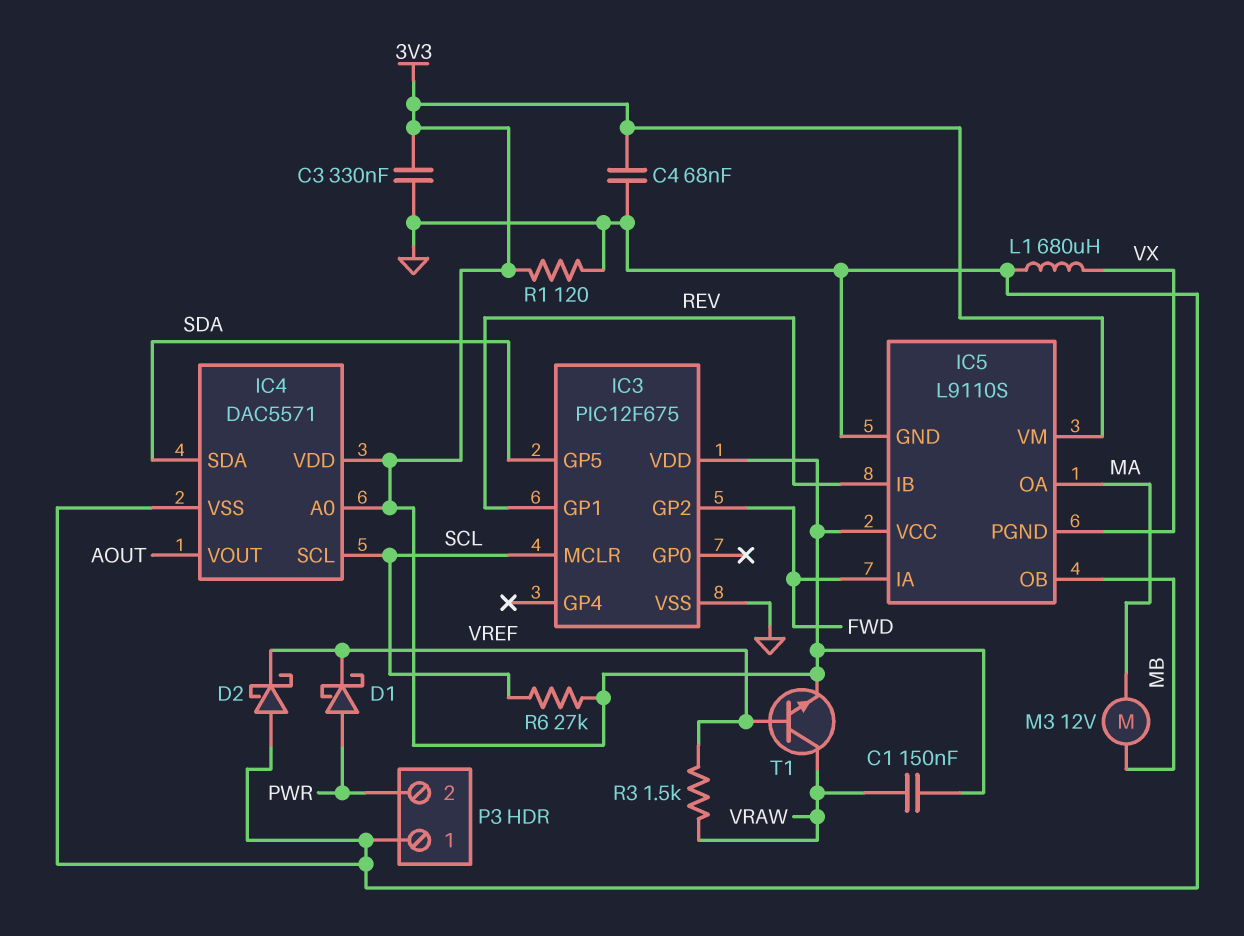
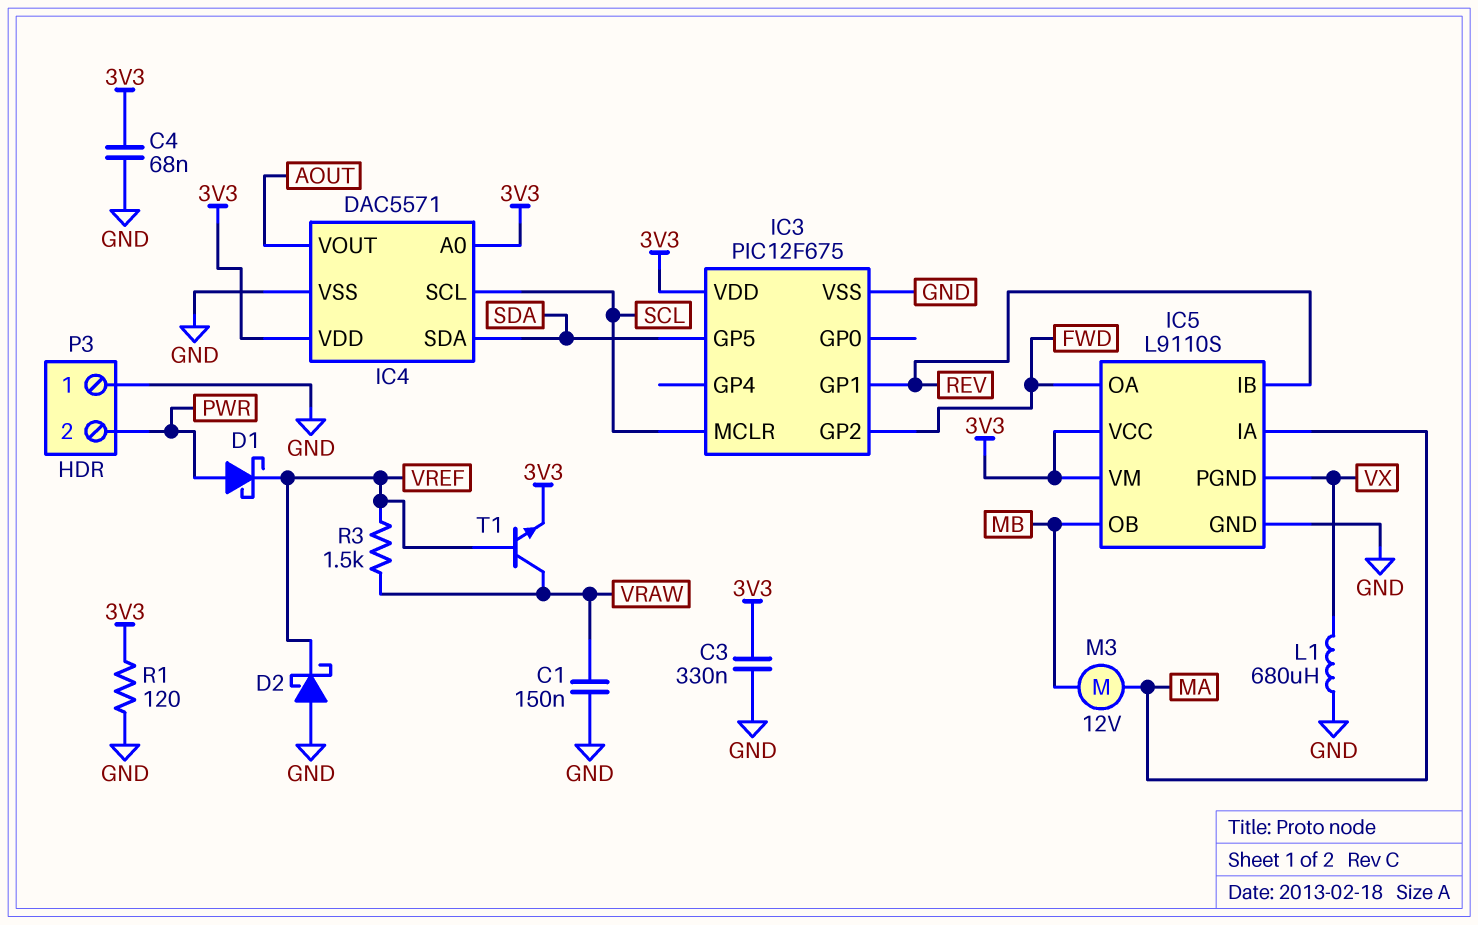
C1: 150nF (3V3, VRAW) -> 150nF (GND, VRAW)
IC5 pin IA: FWD -> MA
IC5 pin OA: MA -> FWD
R6: 27k (3V3, SCL) -> none

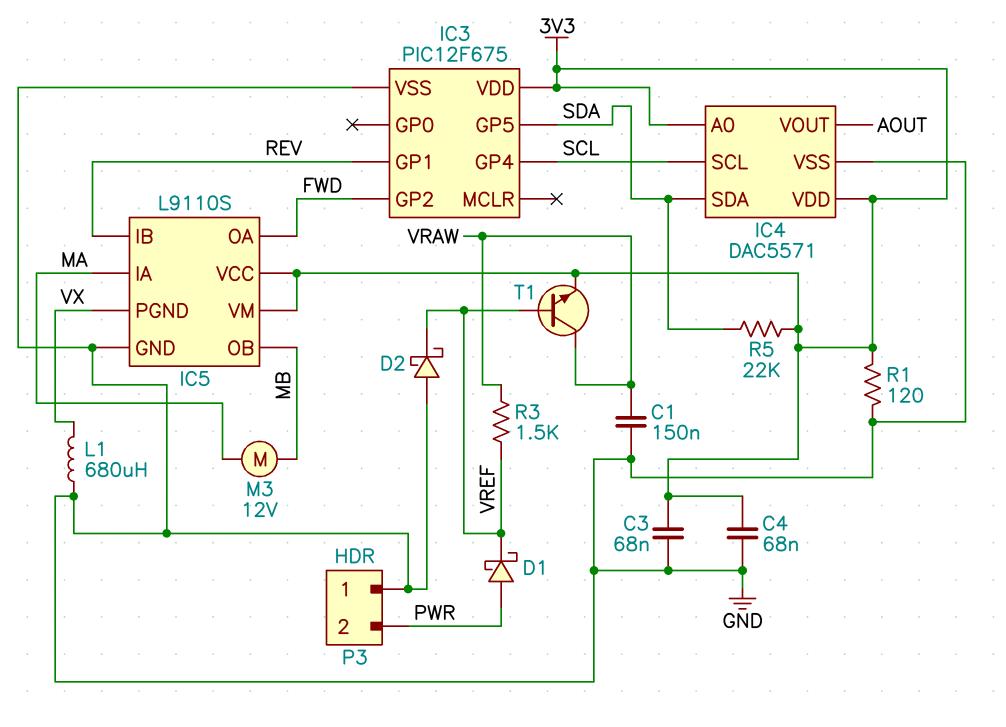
C3: 330nF (3V3, GND) -> 68nF (3V3, GND)
IC3 pin GP4: none -> SCL
IC3 pin MCLR: SCL -> none
R5: none -> 22k (3V3, SDA)

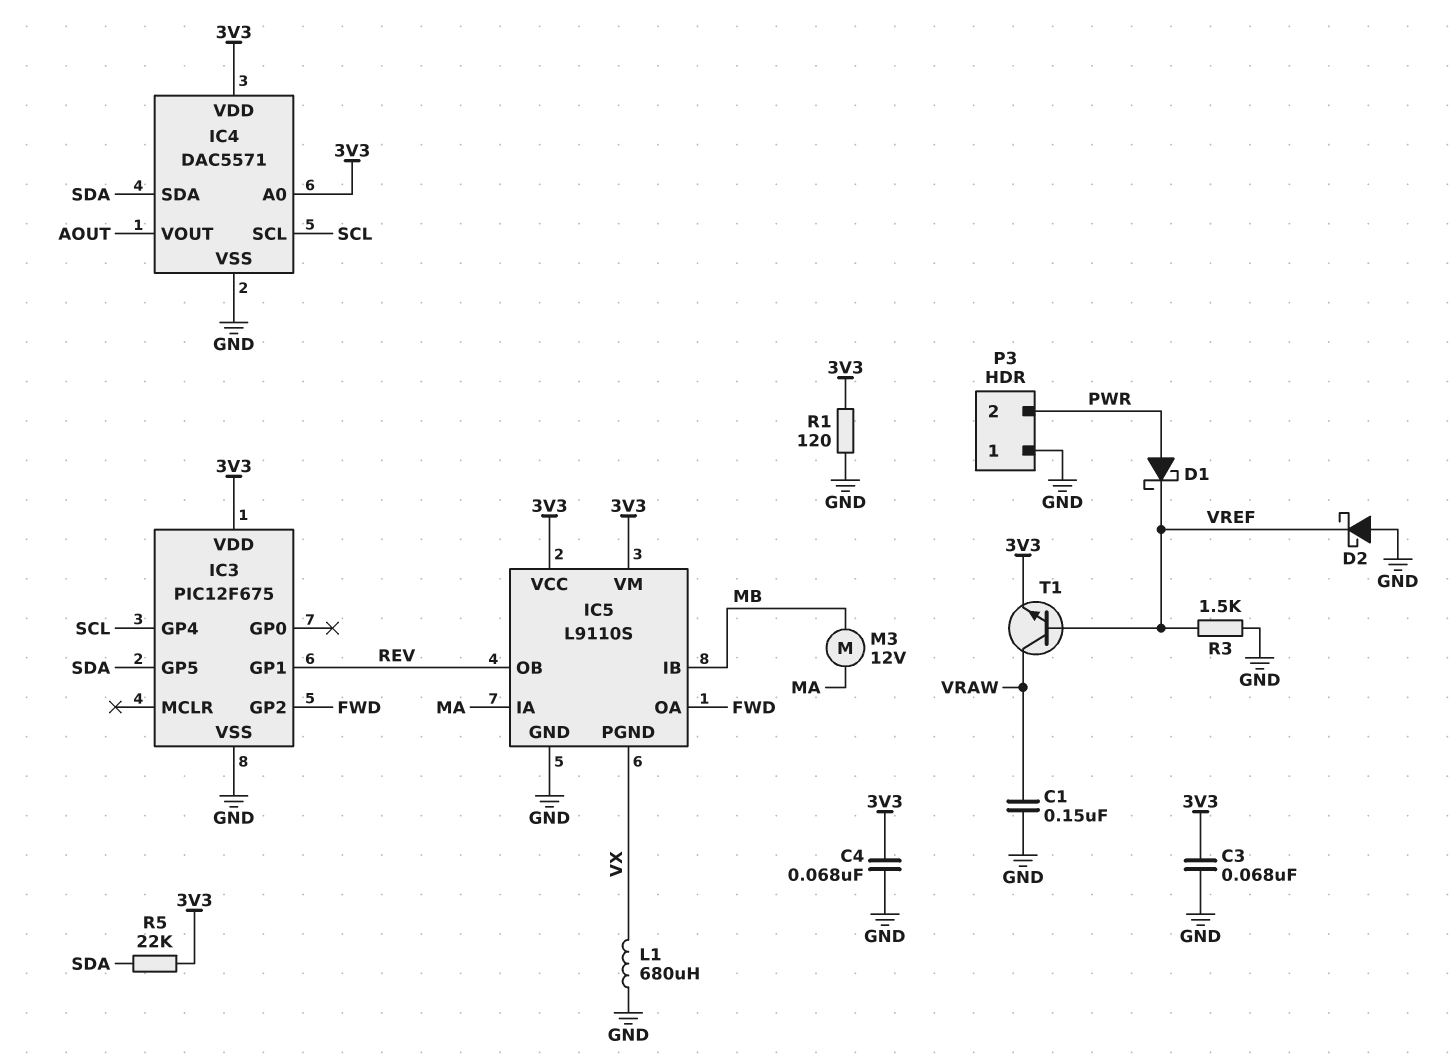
IC5 pin IB: REV -> MB
IC5 pin OB: MB -> REV
R3: 1.5k (VRAW, VREF) -> 1.5k (GND, VREF)

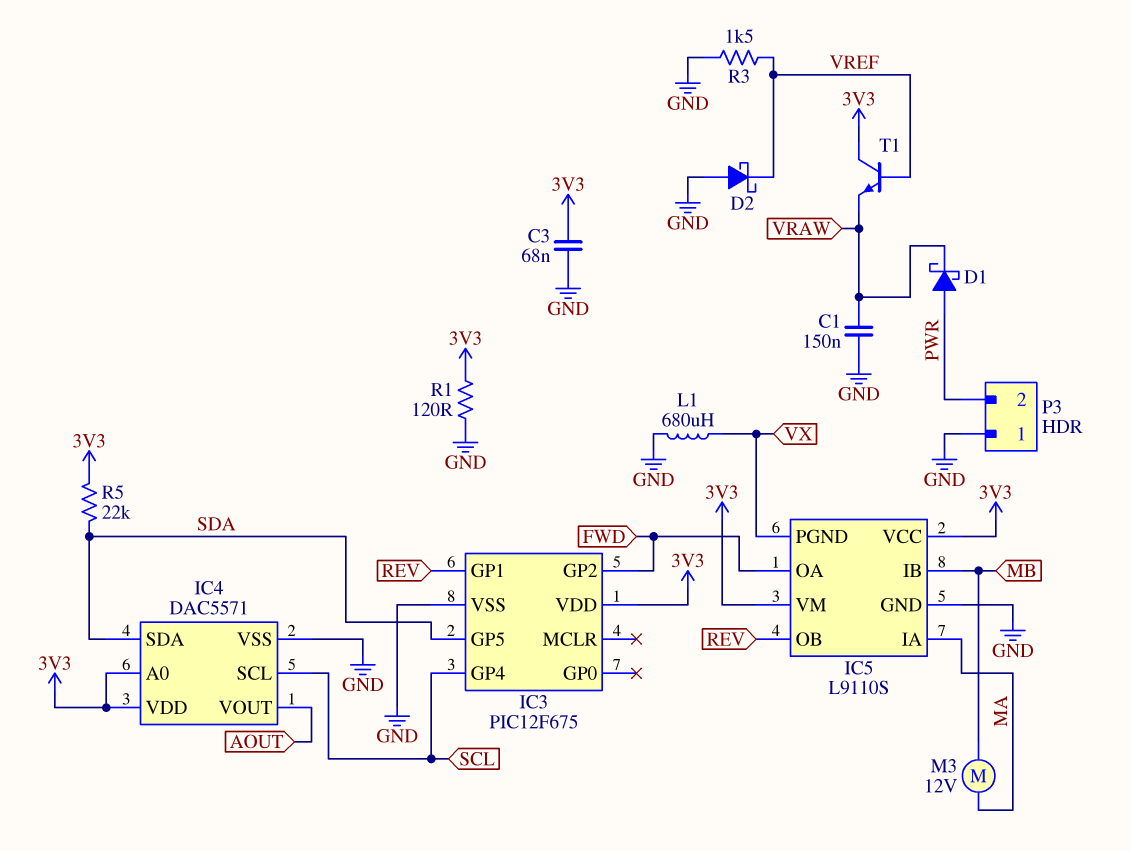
C4: 68nF (3V3, GND) -> none
D1: schottky (A PWR, K VREF) -> schottky (A PWR, K VRAW)
T1: NPN (B VREF, C VRAW, E 3V3) -> NPN (B VREF, C 3V3, E VRAW)

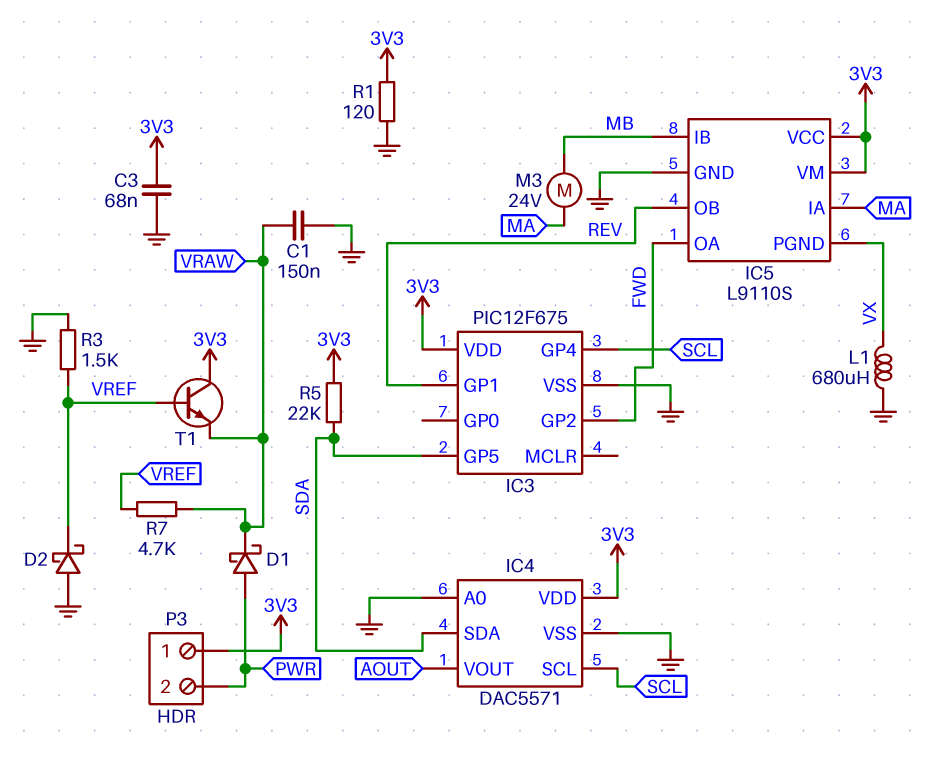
IC4 pin A0: 3V3 -> GND
M3: motor 12V (MA, MB) -> motor 24V (MA, MB)
P3 pin 1: GND -> 3V3
R7: none -> 4.7k (VRAW, VREF)

